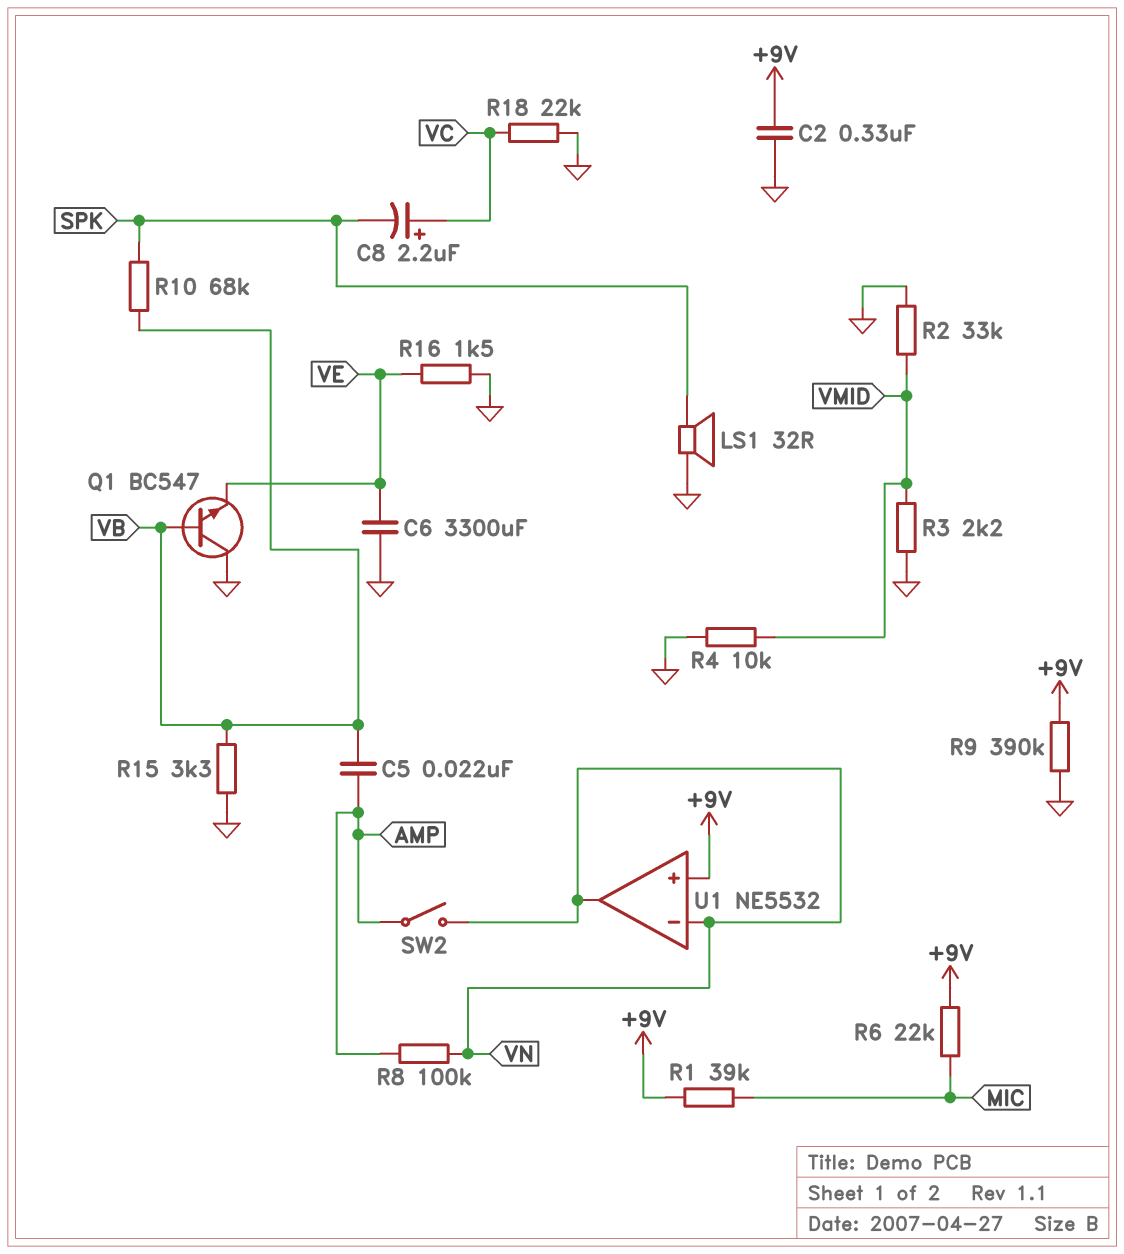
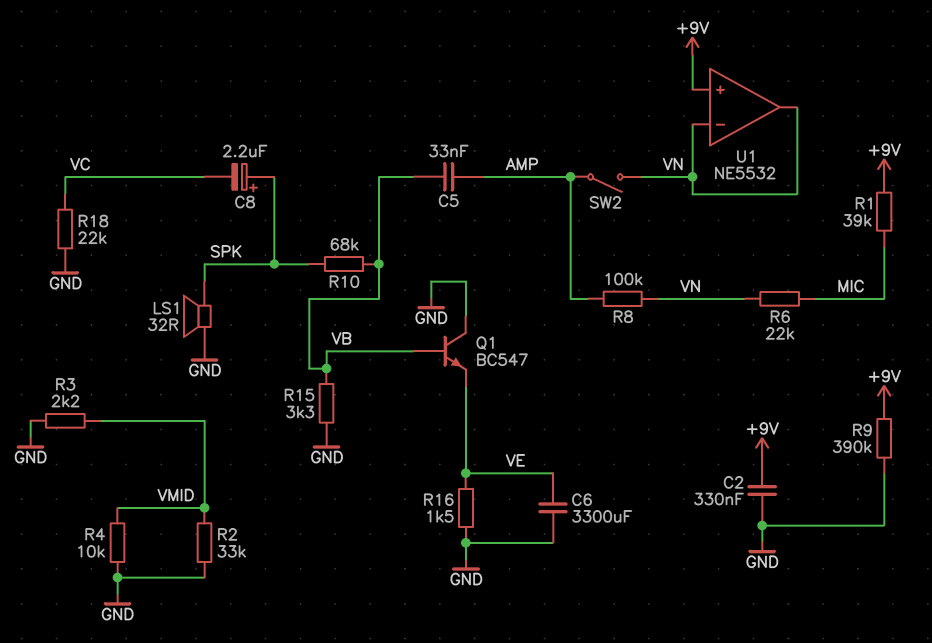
C5: 22nF (AMP, VB) -> 33nF (AMP, VB)
C8: 2.2uF (plus VC, minus SPK) -> 2.2uF (plus SPK, minus VC)
R6: 22k (+9V, MIC) -> 22k (MIC, VN)

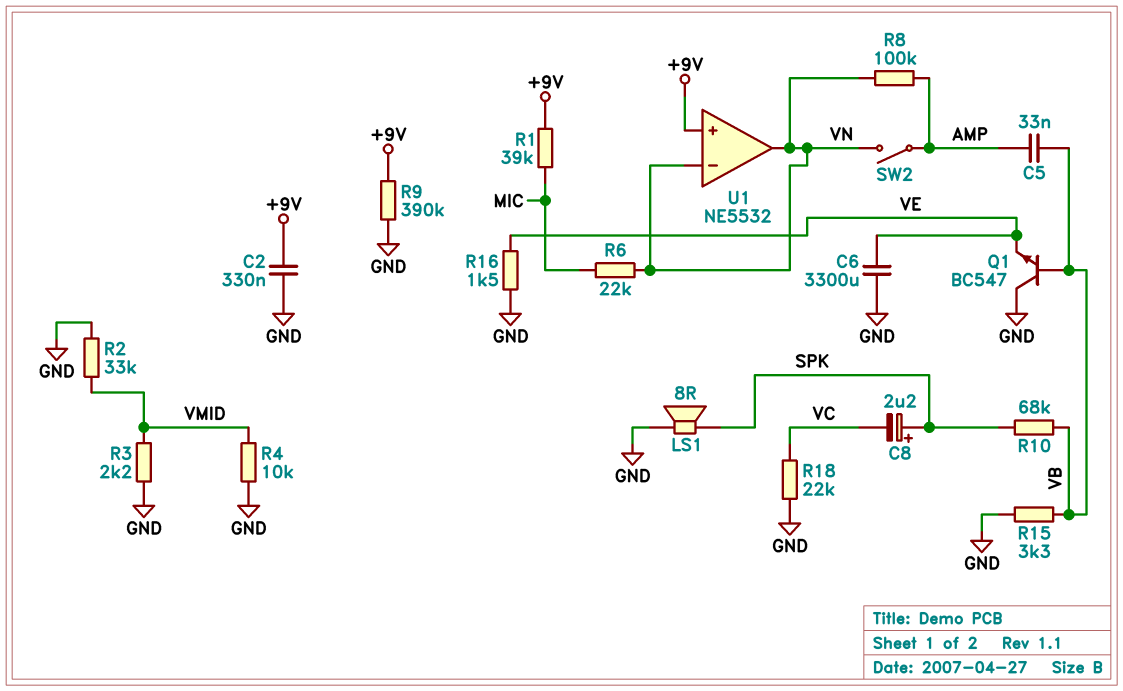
LS1: speaker 32R (GND, SPK) -> speaker 8R (GND, SPK)

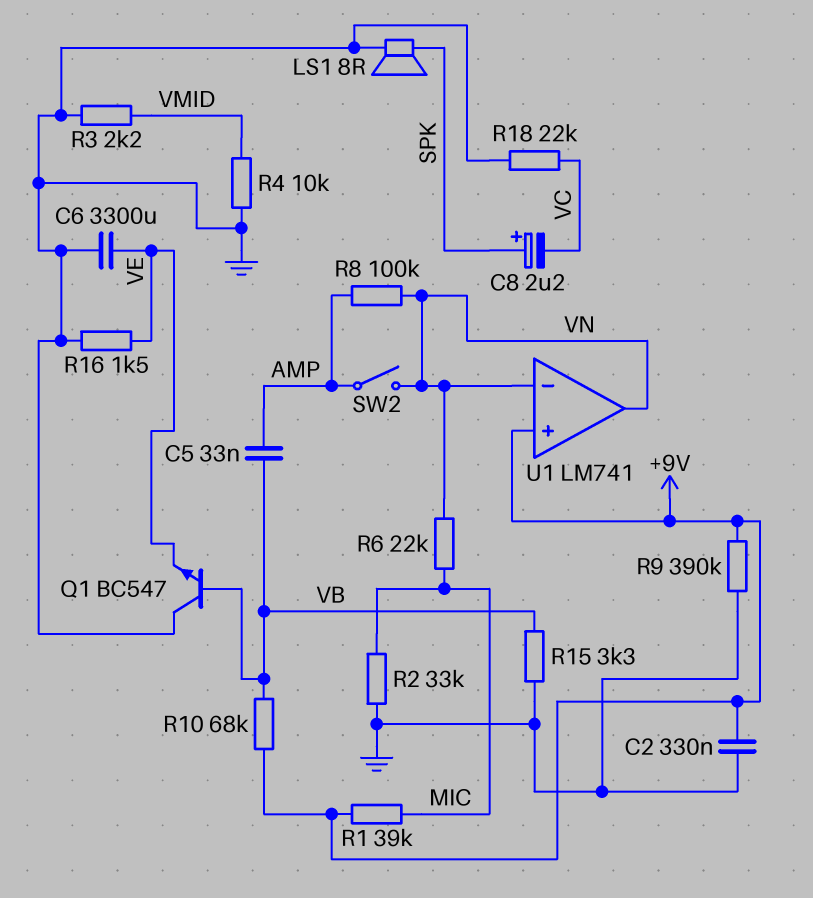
R2: 33k (GND, VMID) -> 33k (GND, MIC)
R10: 68k (SPK, VB) -> 68k (+9V, VB)
U1: NE5532 -> LM741

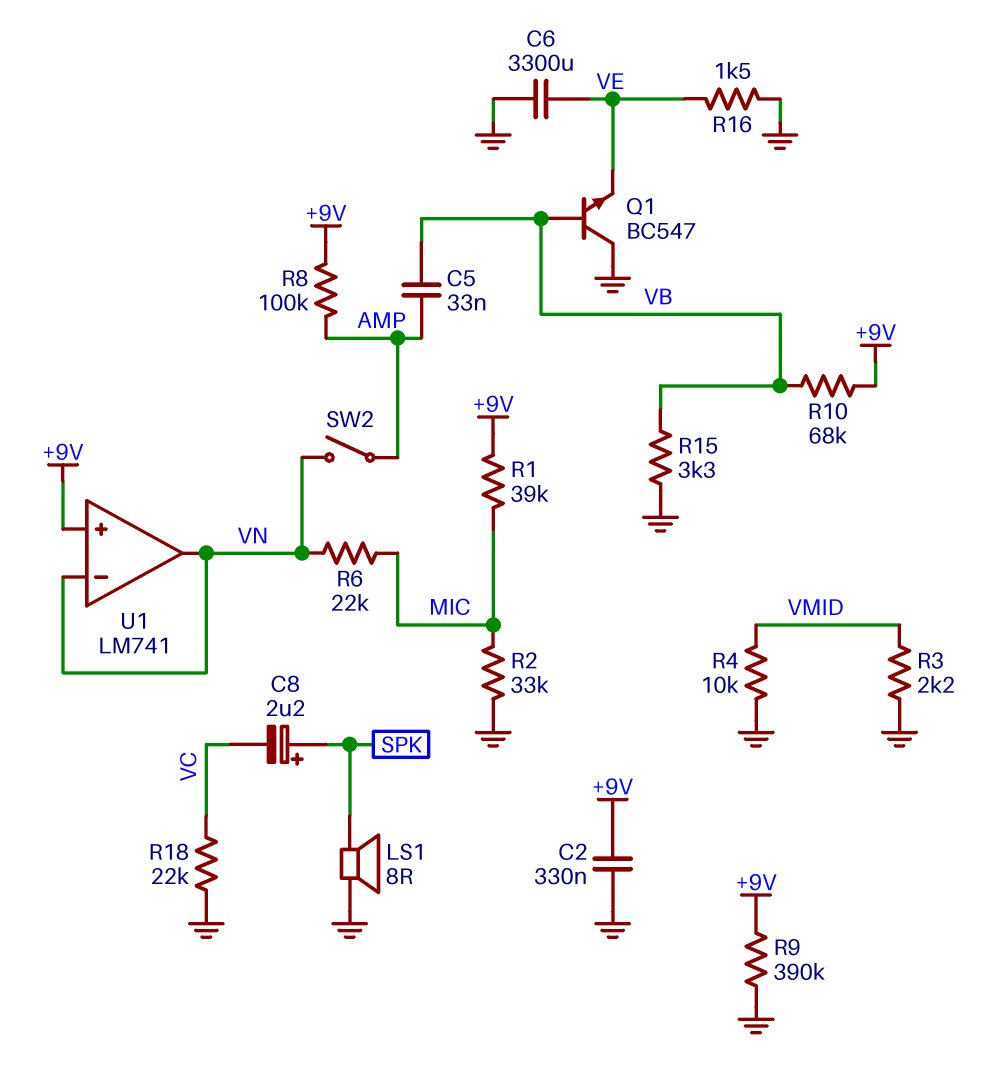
R8: 100k (AMP, VN) -> 100k (+9V, AMP)

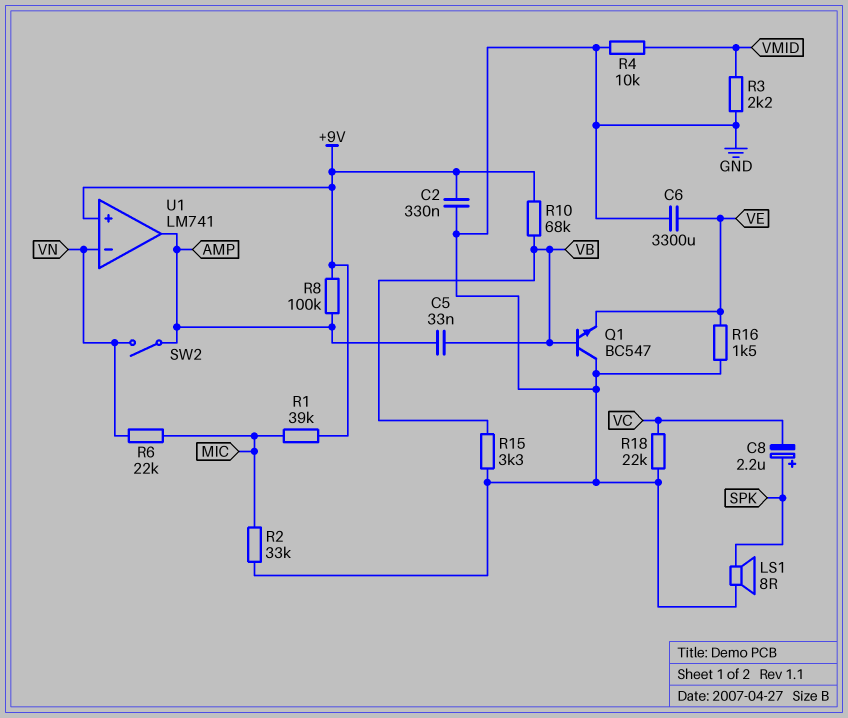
R9: 390k (+9V, GND) -> none
U1 pin out: VN -> AMP

